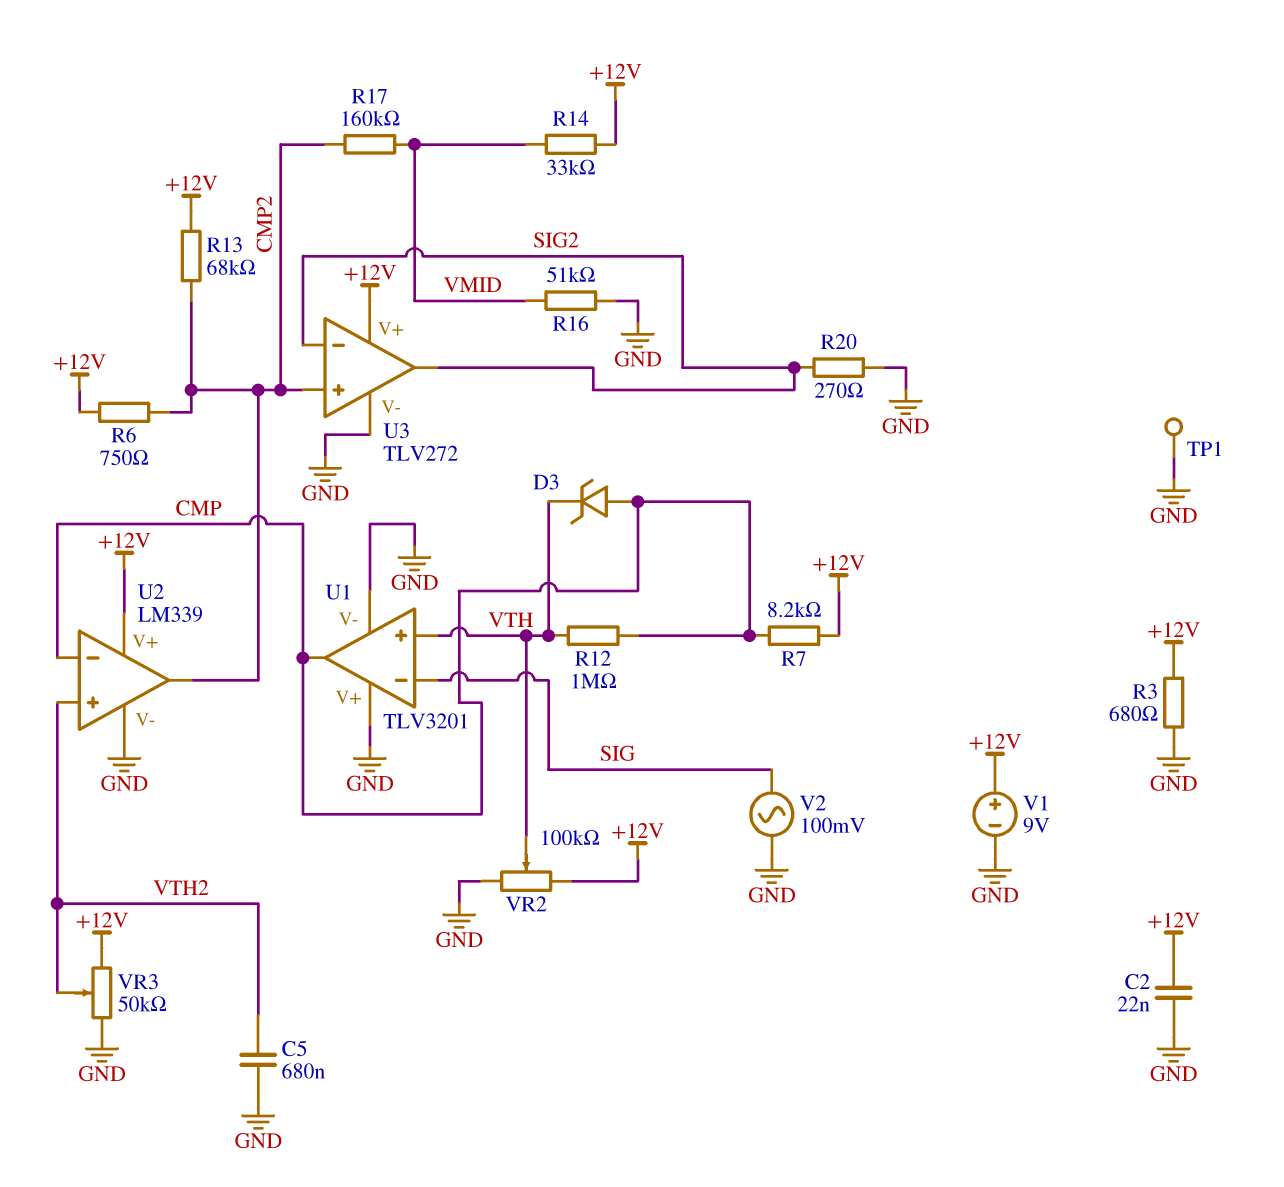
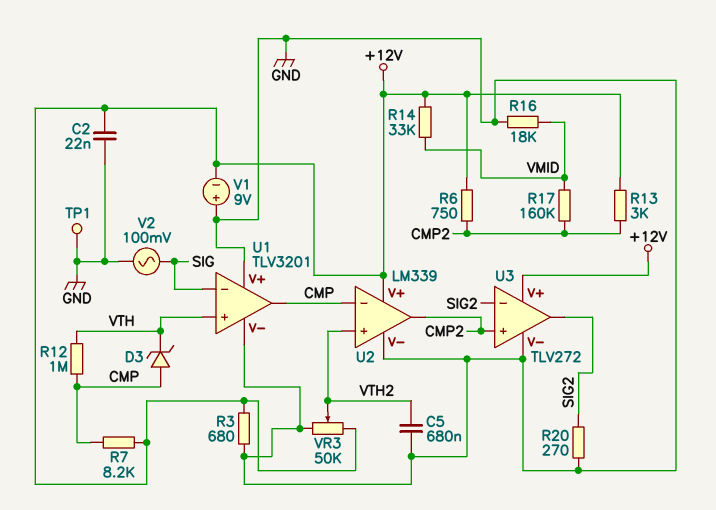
R13: 68k (+12V, CMP2) -> 3k (+12V, CMP2)
R16: 51k (GND, VMID) -> 18k (GND, VMID)
V1: 9V (plus +12V, minus GND) -> 9V (plus GND, minus +12V)
VR2: 100k (+12V, GND, wiper VTH) -> none

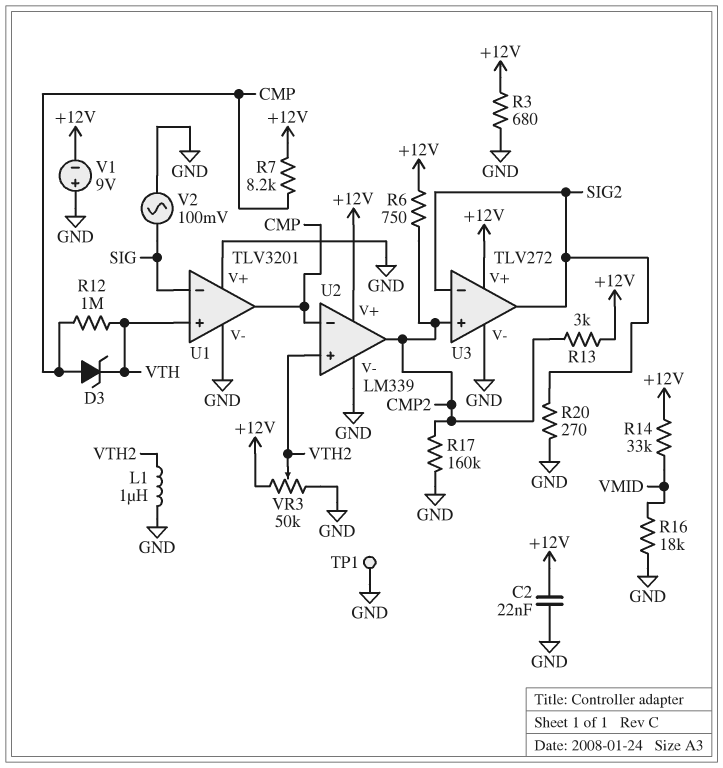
C5: 680nF (GND, VTH2) -> none
L1: none -> 1uH (GND, VTH2)
R17: 160k (CMP2, VMID) -> 160k (CMP2, GND)

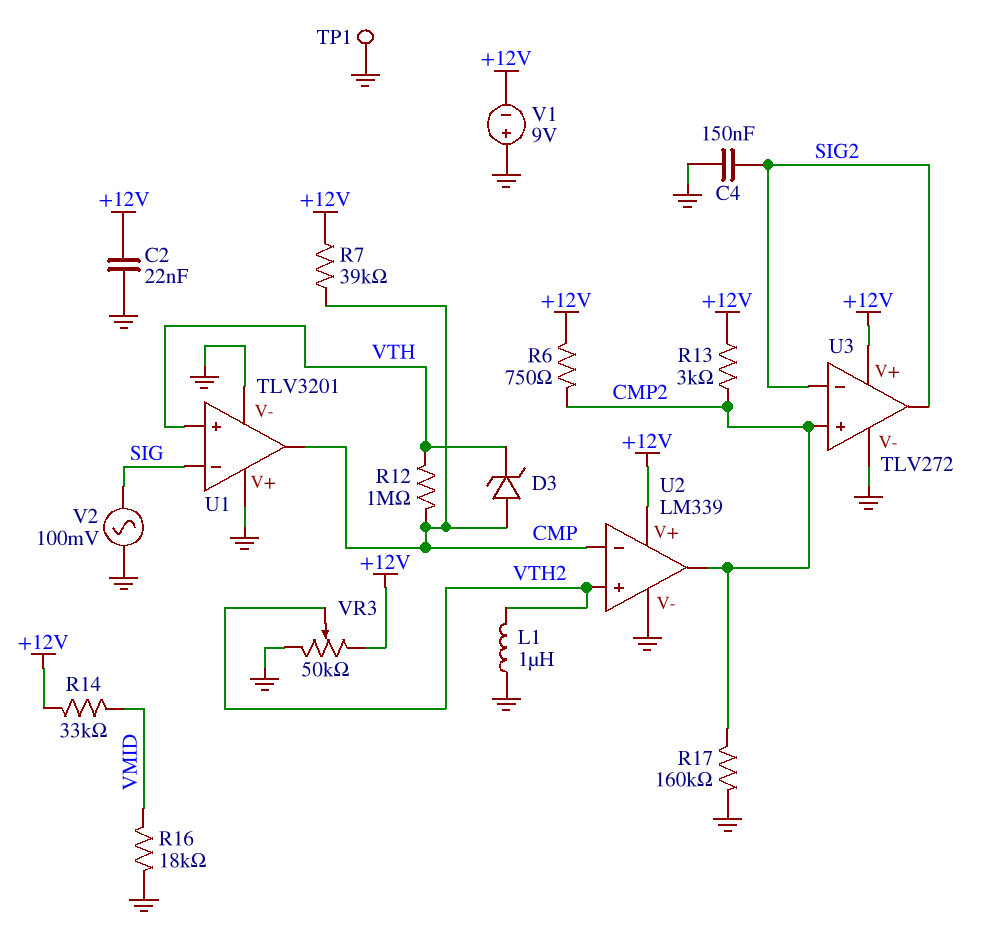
C4: none -> 150nF (GND, SIG2)
R3: 680 (+12V, GND) -> none
R7: 8.2k (+12V, CMP) -> 39k (+12V, CMP)
R20: 270 (GND, SIG2) -> none

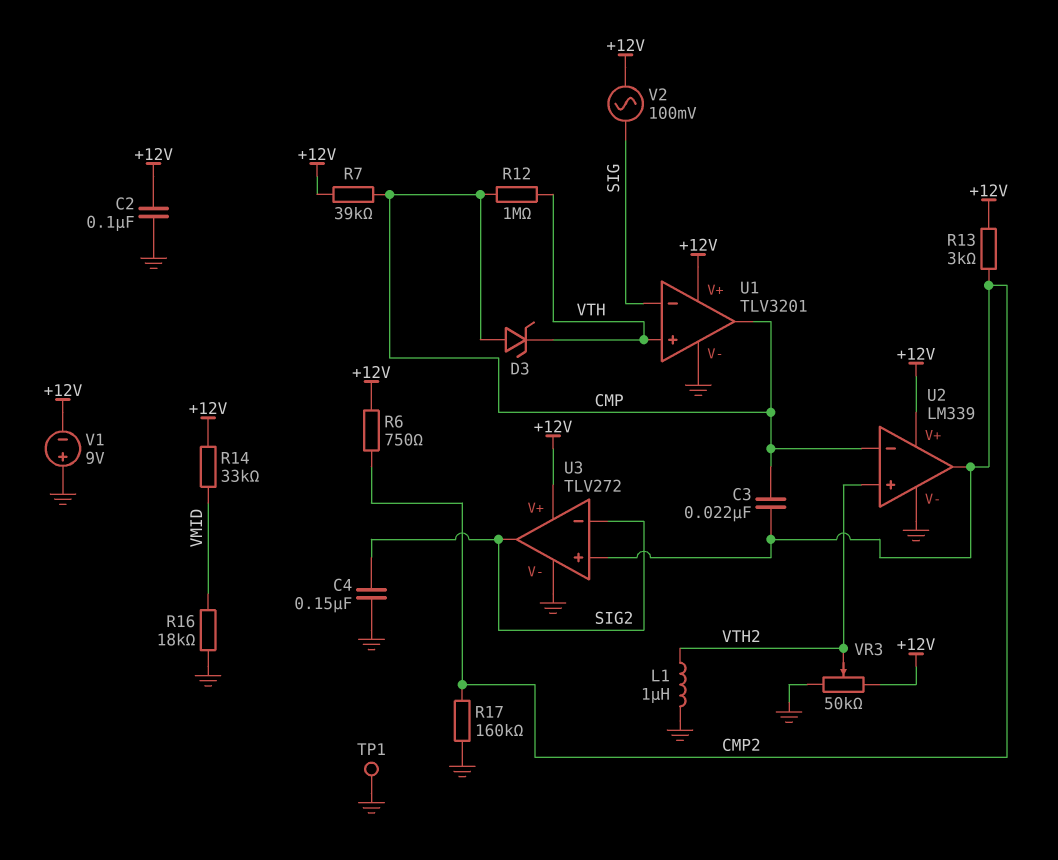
C2: 22nF (+12V, GND) -> 100nF (+12V, GND)
C3: none -> 22nF (CMP, CMP2)
U1 pin V+: GND -> +12V
V2: AC 100mV (GND, SIG) -> AC 100mV (+12V, SIG)

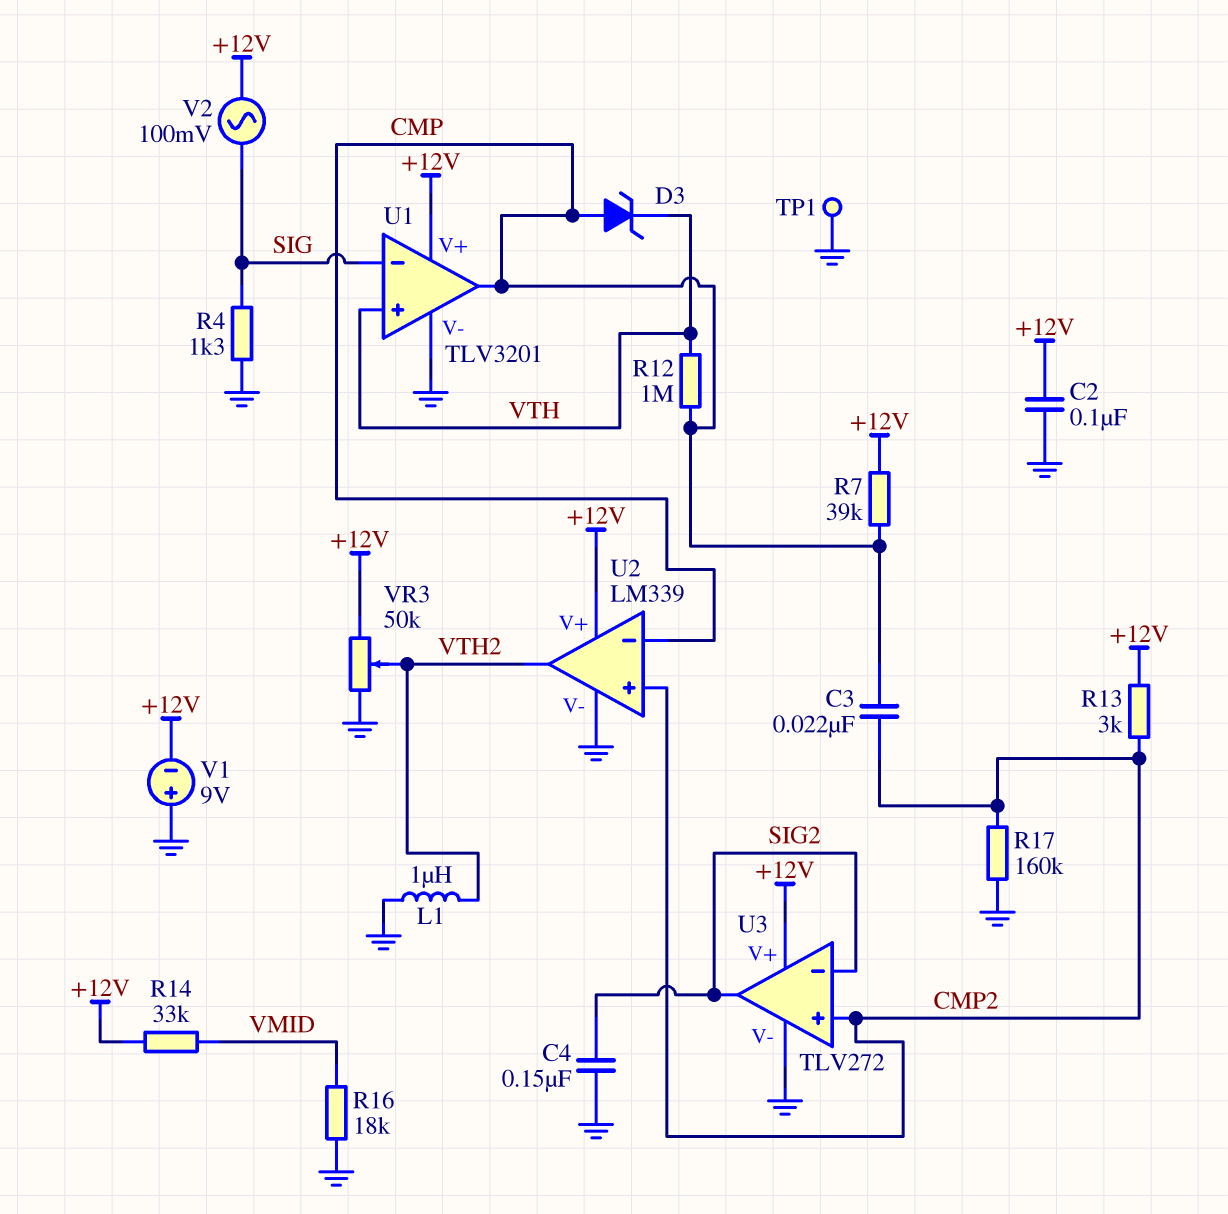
R4: none -> 1.3k (GND, SIG)
R6: 750 (+12V, CMP2) -> none
U2 pin in+: VTH2 -> CMP2
U2 pin out: CMP2 -> VTH2

